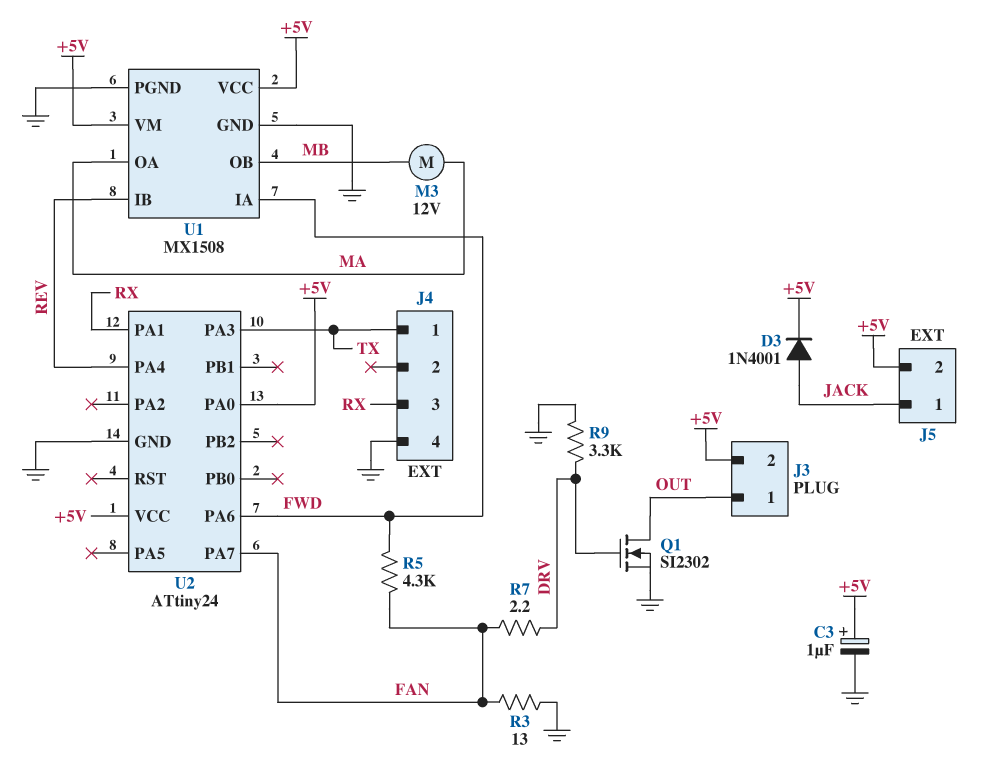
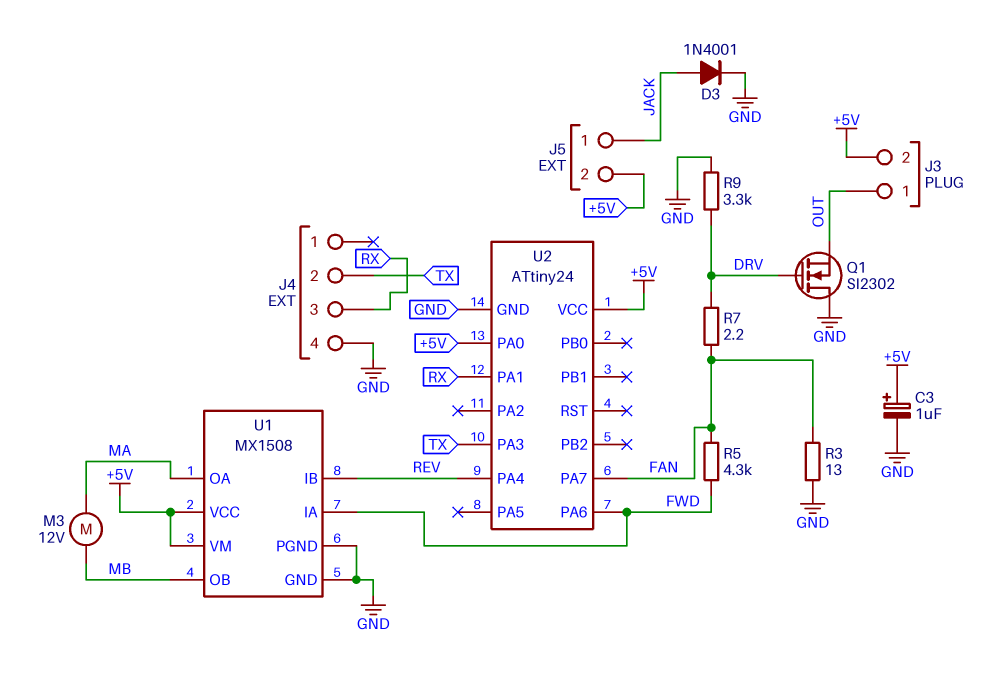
D3: diode 1N4001 (A JACK, K +5V) -> diode 1N4001 (A JACK, K GND)
J4 pin 1: TX -> none
J4 pin 2: none -> TX
Q1: NMOS SI2302 (G DRV, D OUT, S GND) -> NMOS SI2302 (G DRV, D GND, S OUT)

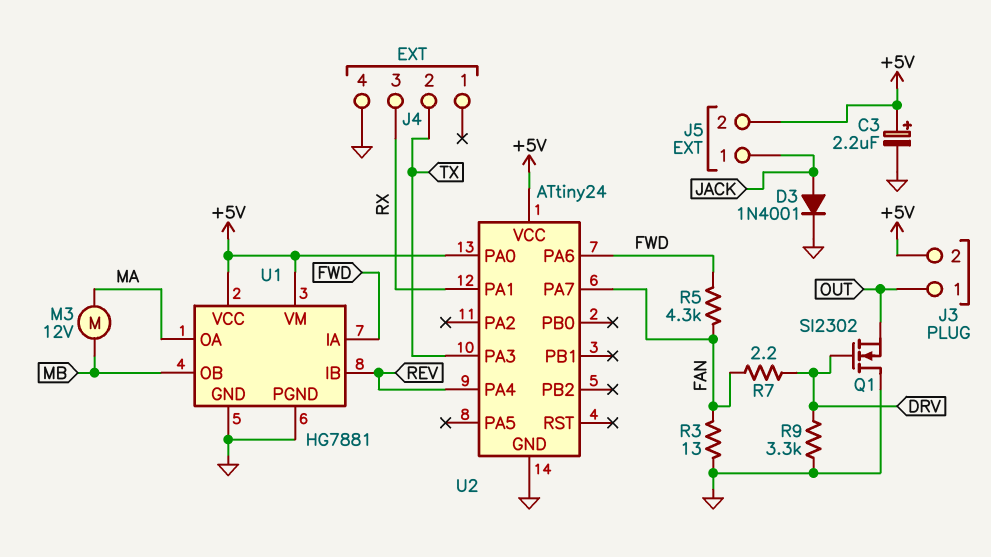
C3: 1uF (plus +5V, minus GND) -> 2.2uF (plus +5V, minus GND)
U1: MX1508 -> HG7881

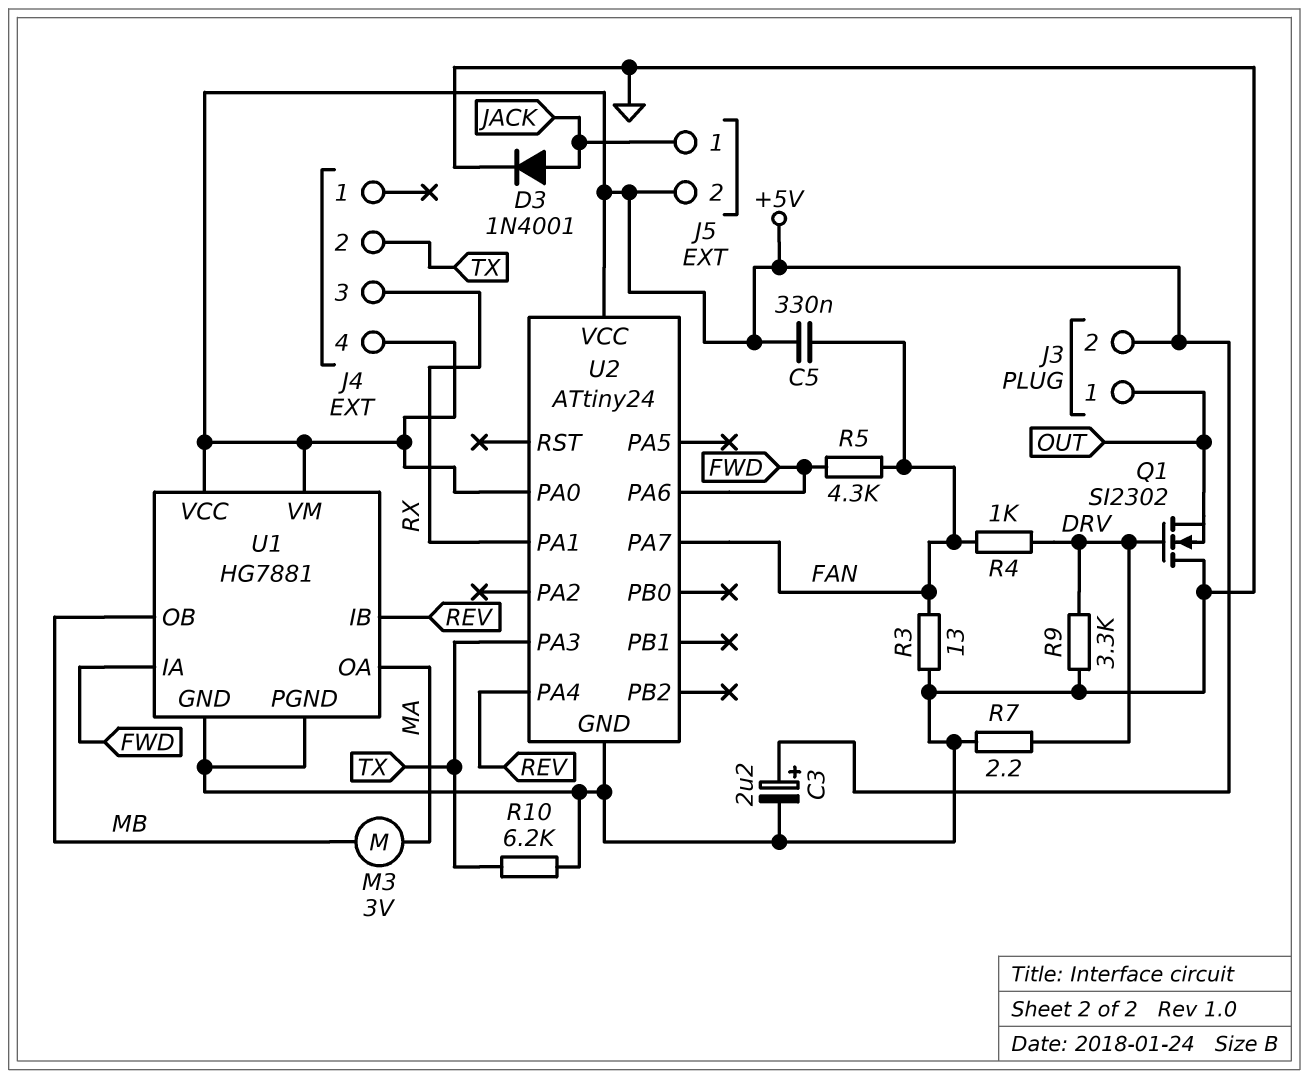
C5: none -> 330nF (+5V, FAN)
J4 pin 4: GND -> +5V
M3: motor 12V (MA, MB) -> motor 3V (MA, MB)
R4: none -> 1k (DRV, FAN)
R7: 2.2 (DRV, FAN) -> 2.2 (DRV, GND)
R10: none -> 6.2k (GND, TX)

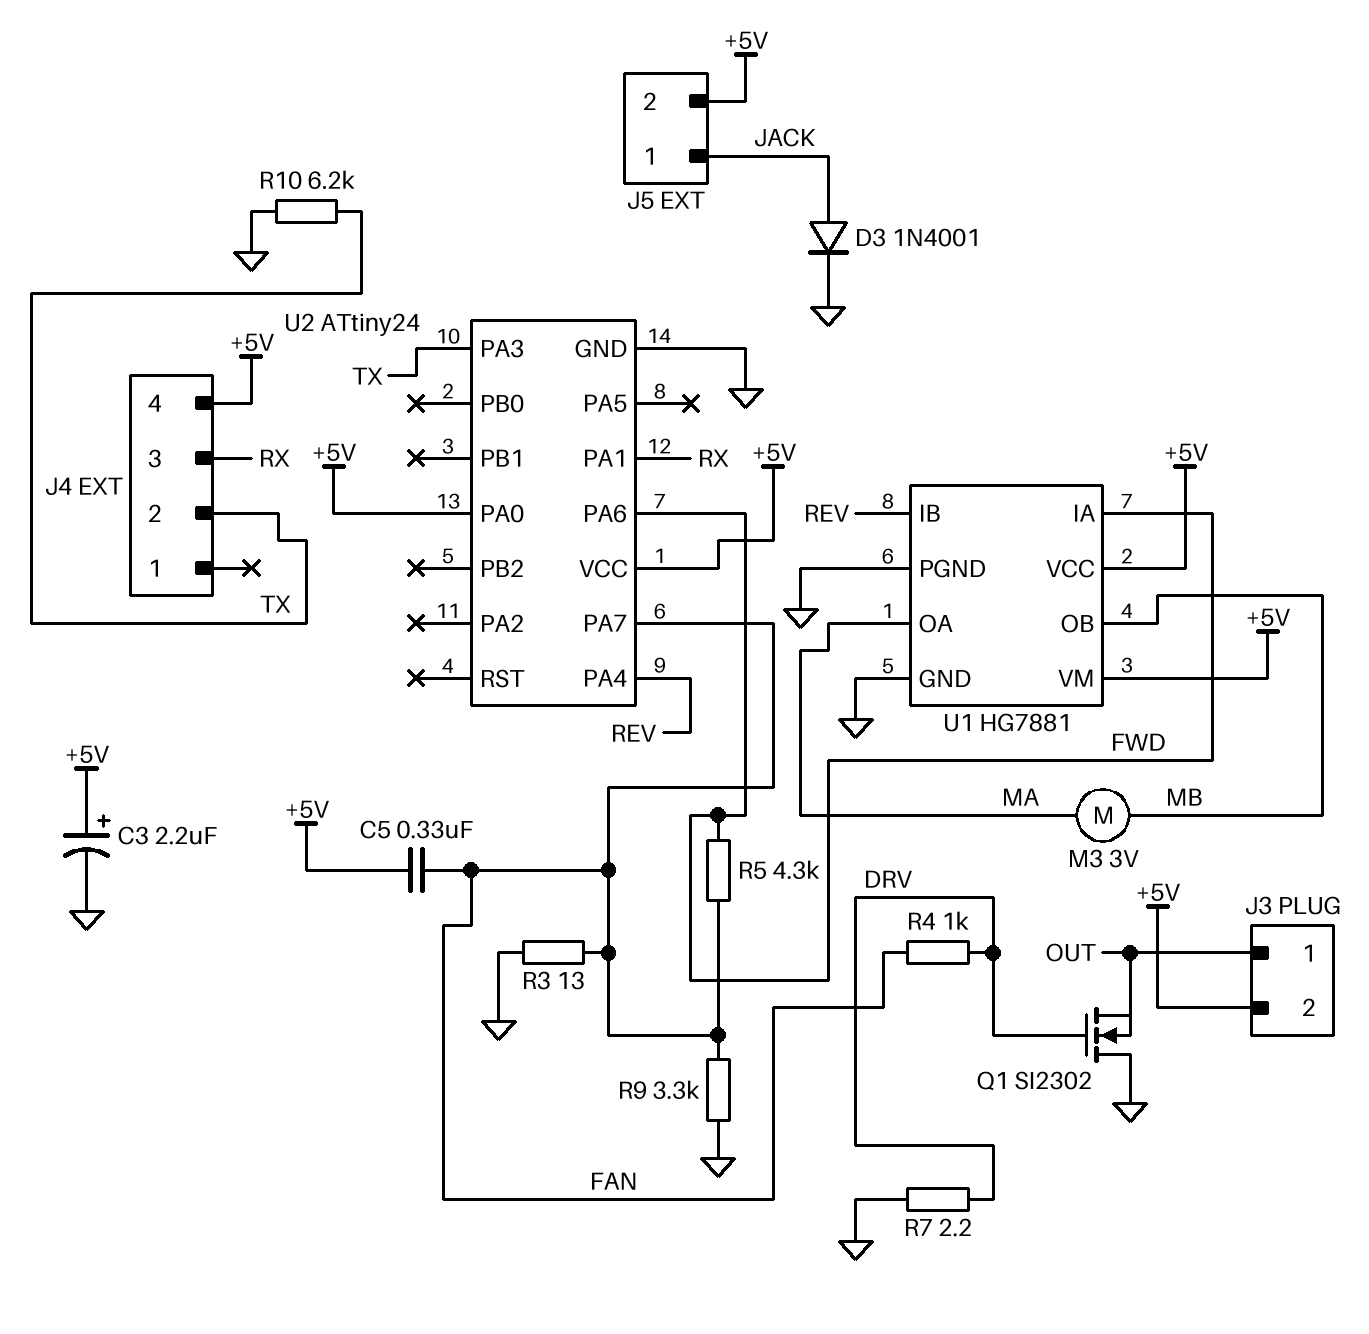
R9: 3.3k (DRV, GND) -> 3.3k (FAN, GND)

